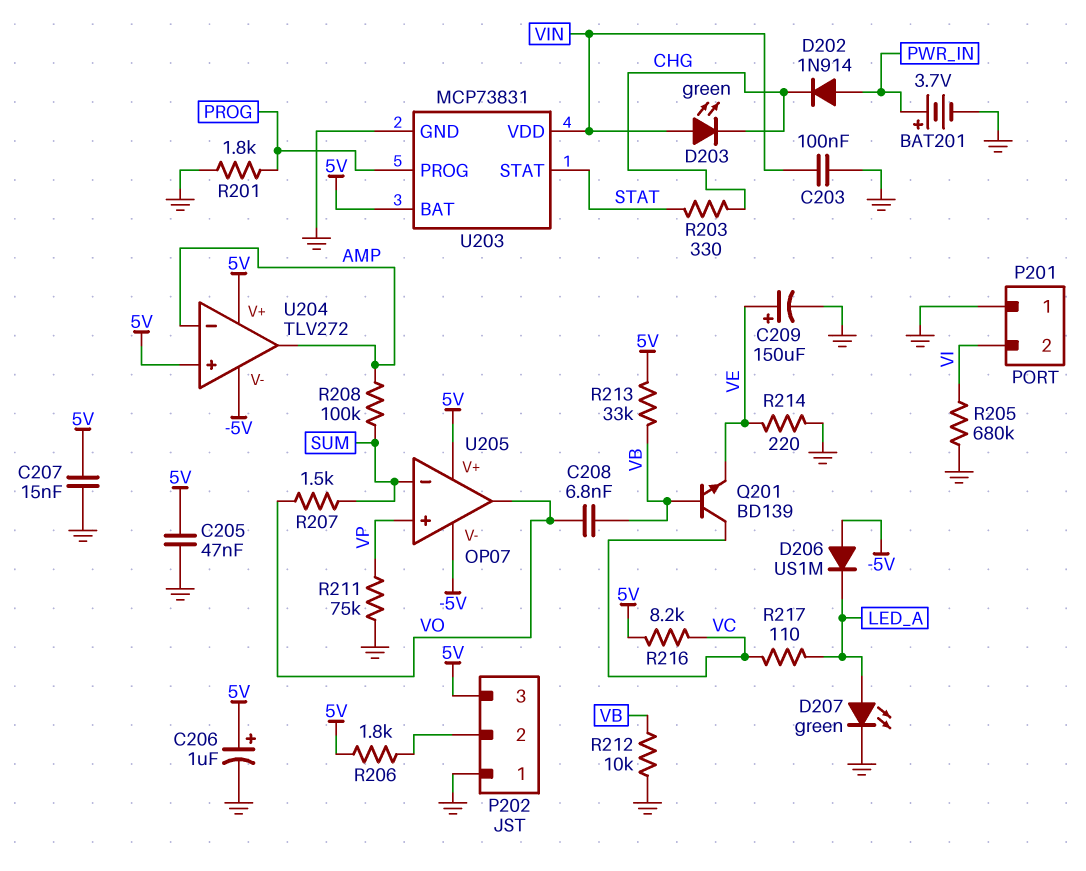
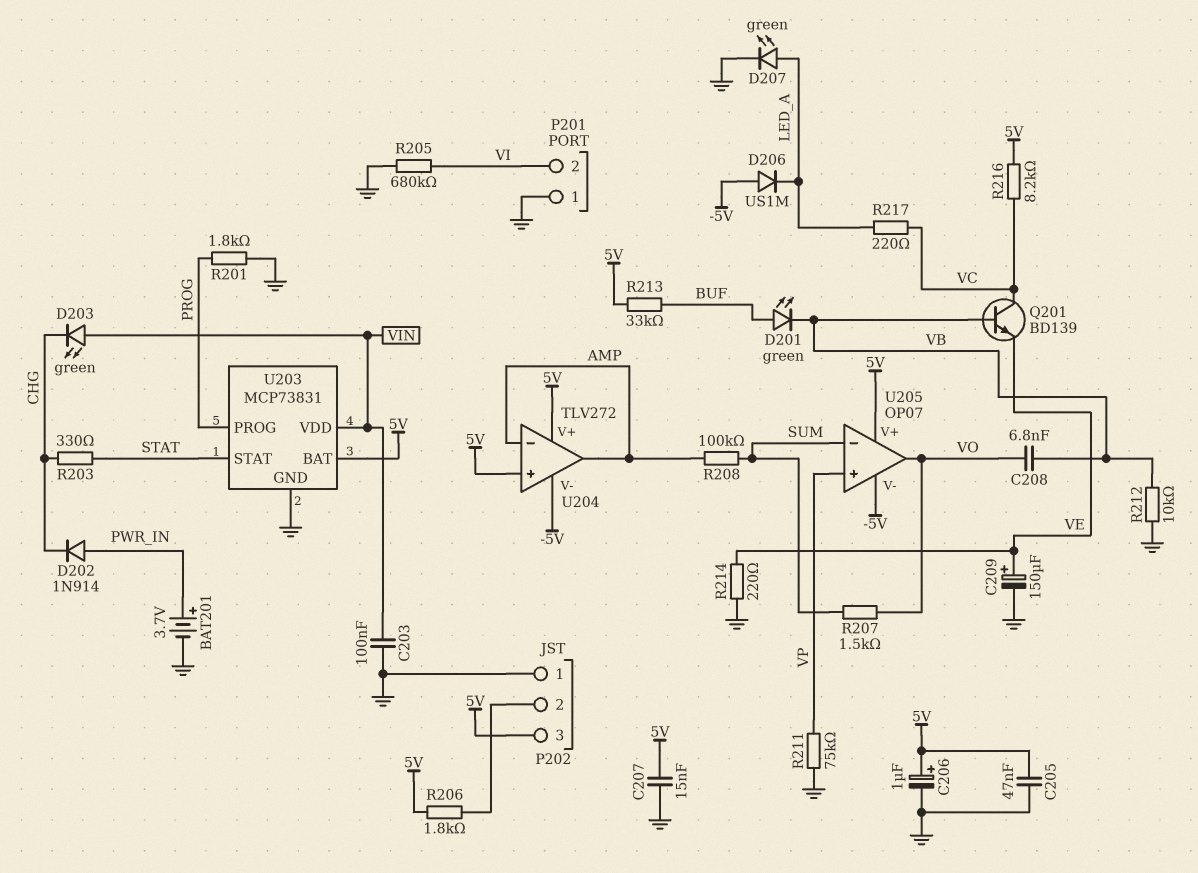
D201: none -> LED green (A BUF, K VB)
R213: 33k (5V, VB) -> 33k (5V, BUF)
R217: 110 (LED_A, VC) -> 220 (LED_A, VC)

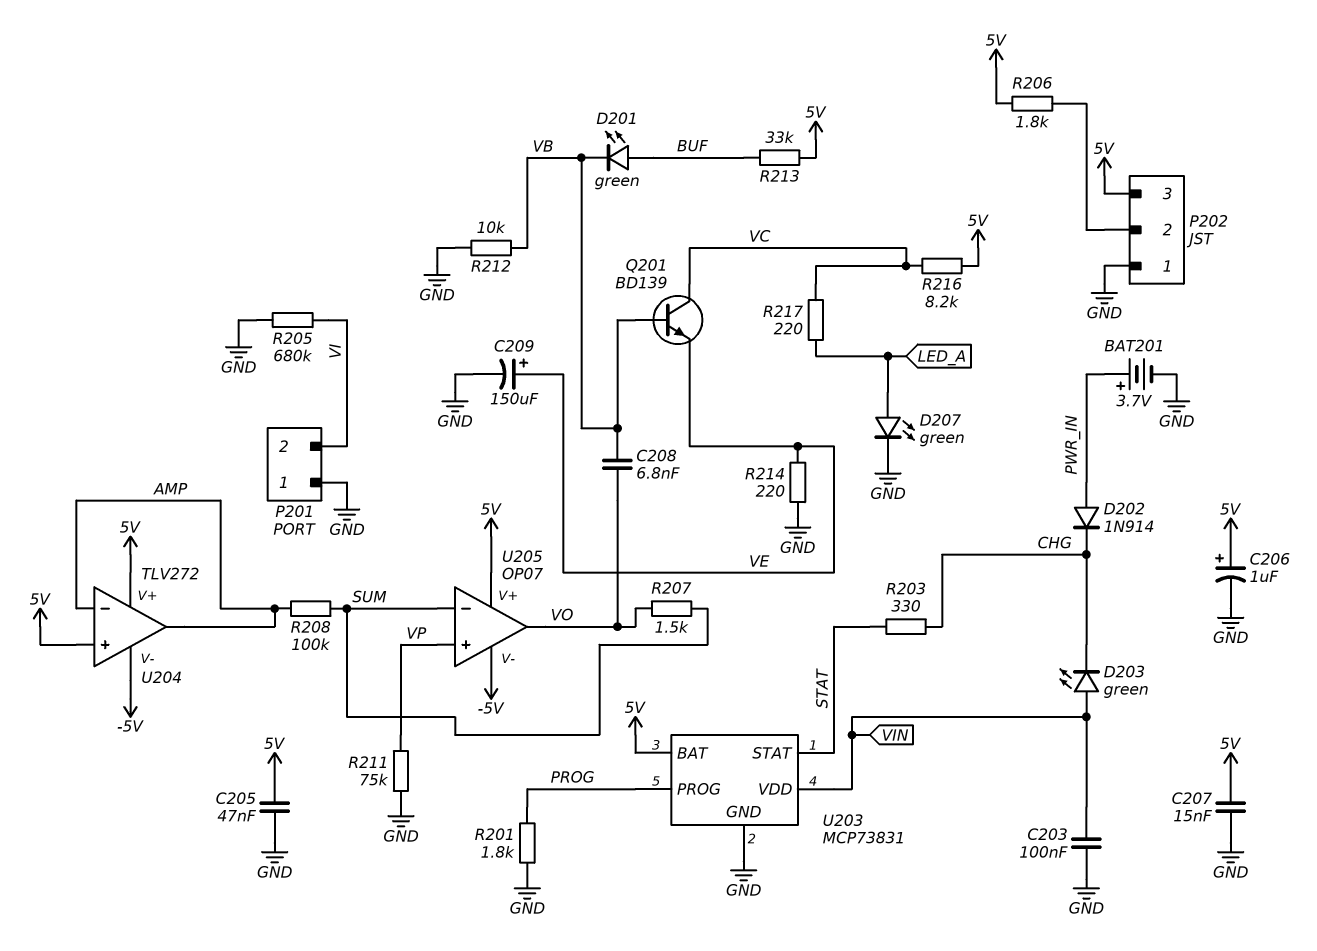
D206: diode US1M (A -5V, K LED_A) -> none

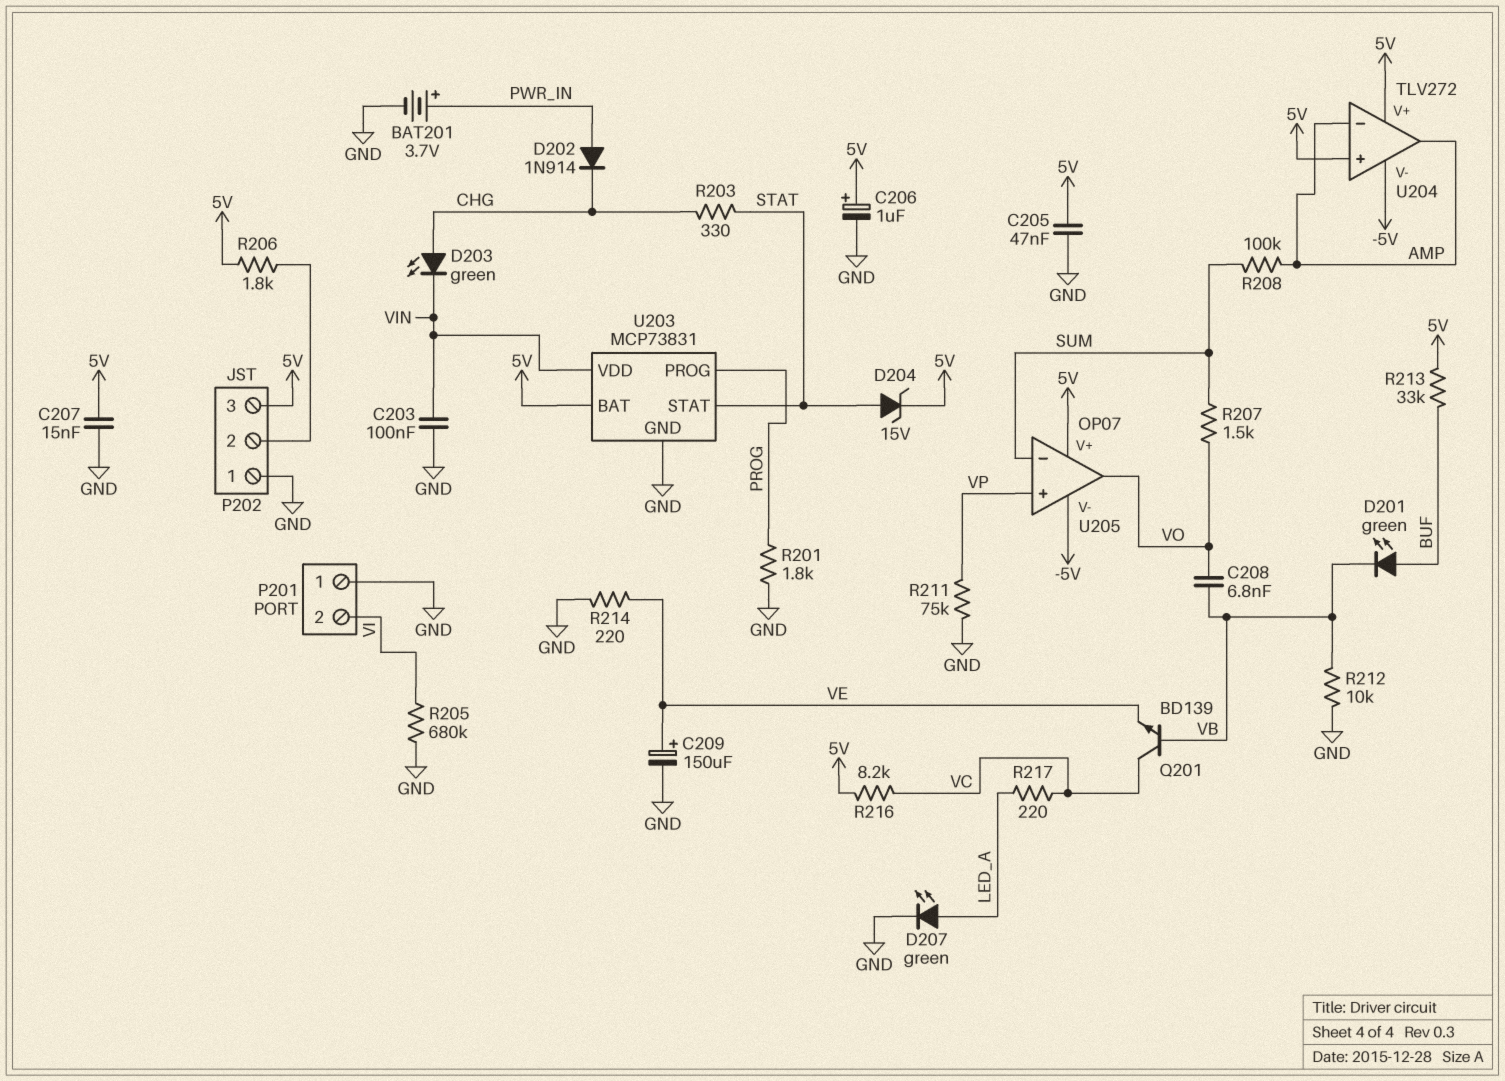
D203: LED green (A VIN, K CHG) -> LED green (A CHG, K VIN)
D204: none -> zener 15V (A STAT, K 5V)

